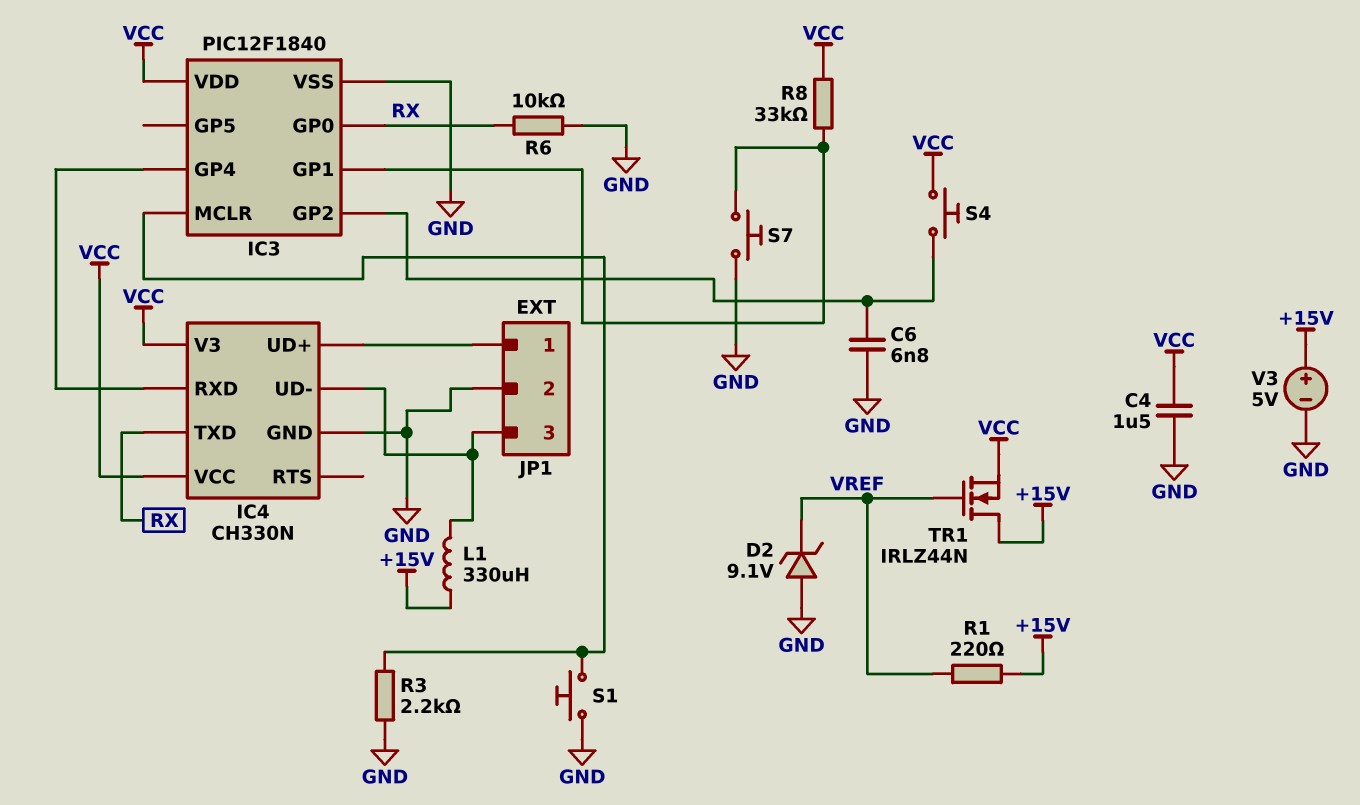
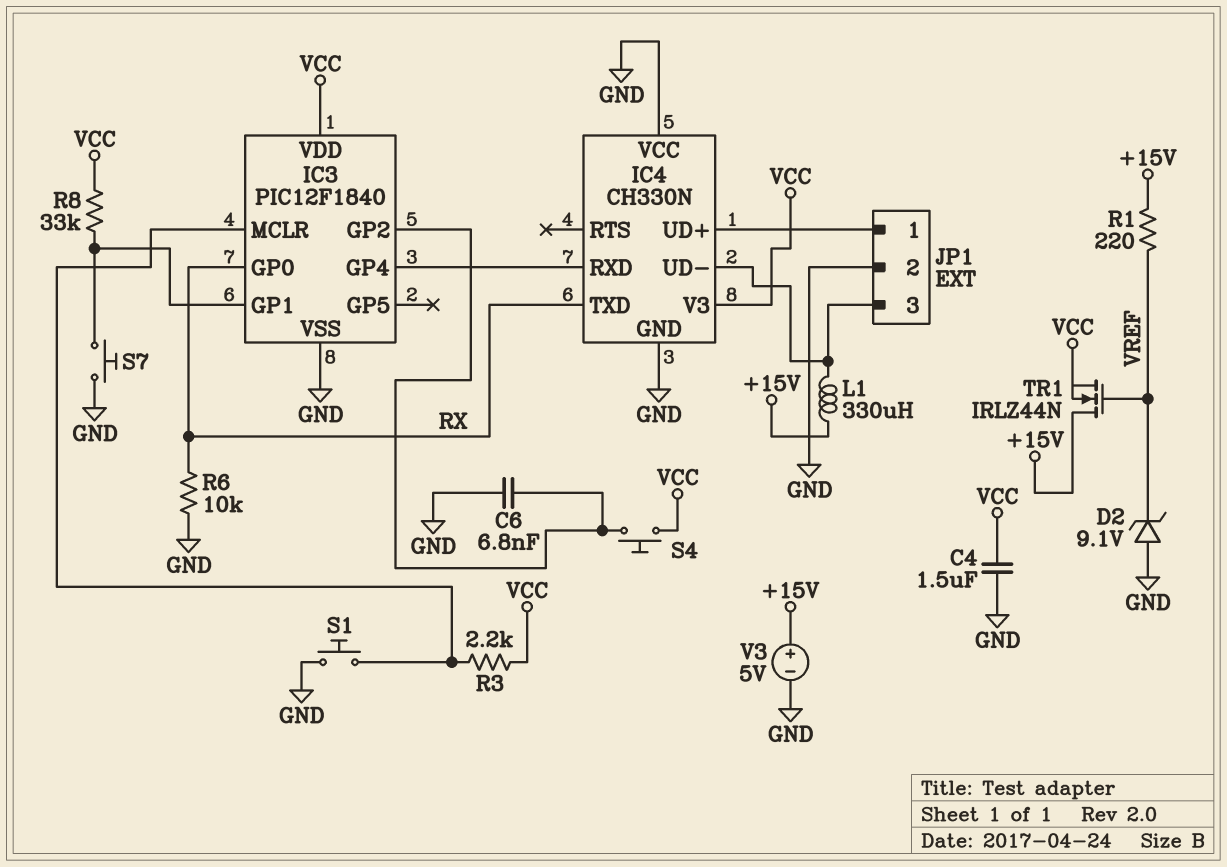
IC4 pin VCC: VCC -> GND
R3: 2.2k (GND, IC3/MCLR) -> 2.2k (IC3/MCLR, VCC)

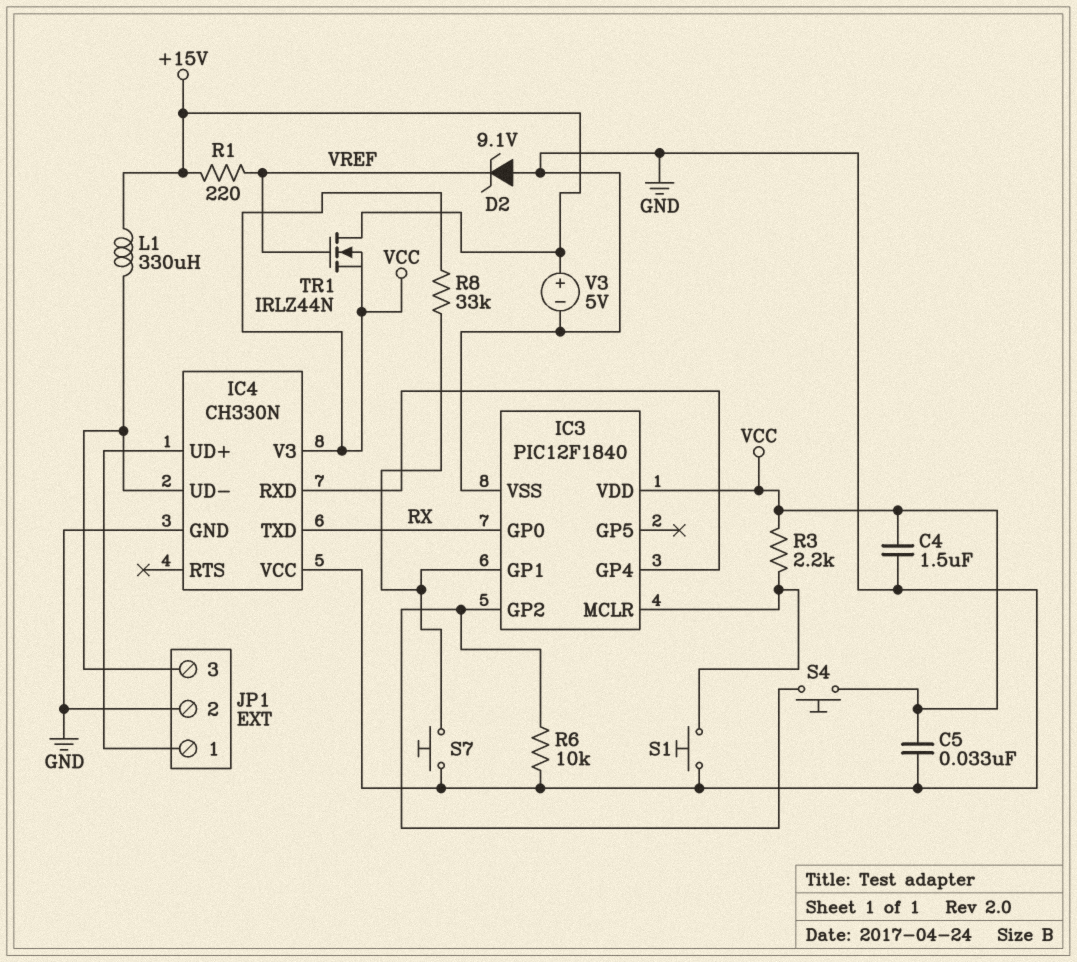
C5: none -> 33nF (GND, VCC)
C6: 6.8nF (GND, IC3/GP2) -> none
R6: 10k (GND, RX) -> 10k (GND, IC3/GP2)

